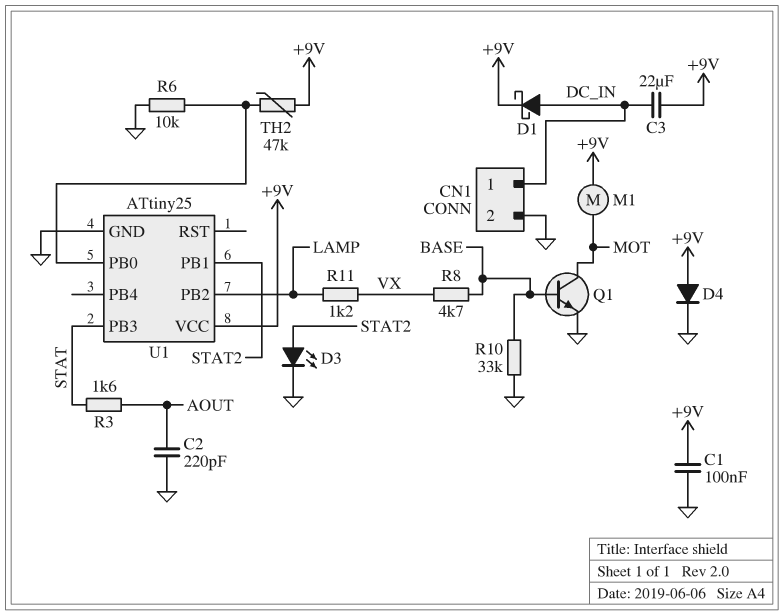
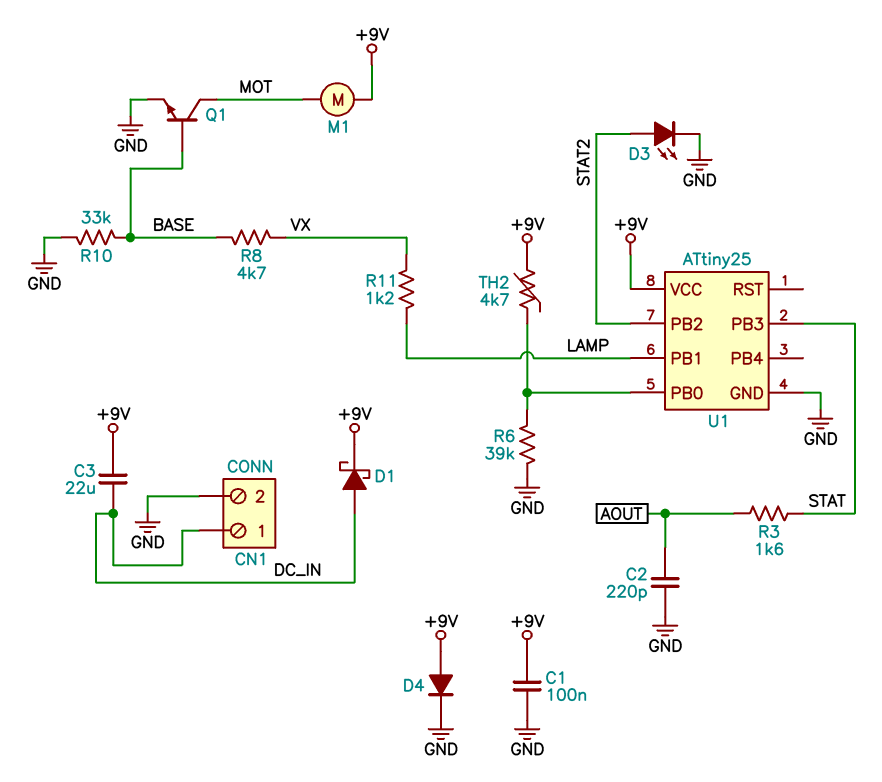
R6: 10k (GND, U1/PB0) -> 39k (GND, U1/PB0)
TH2: 47k (+9V, U1/PB0) -> 4.7k (+9V, U1/PB0)
U1 pin PB1: STAT2 -> LAMP
U1 pin PB2: LAMP -> STAT2

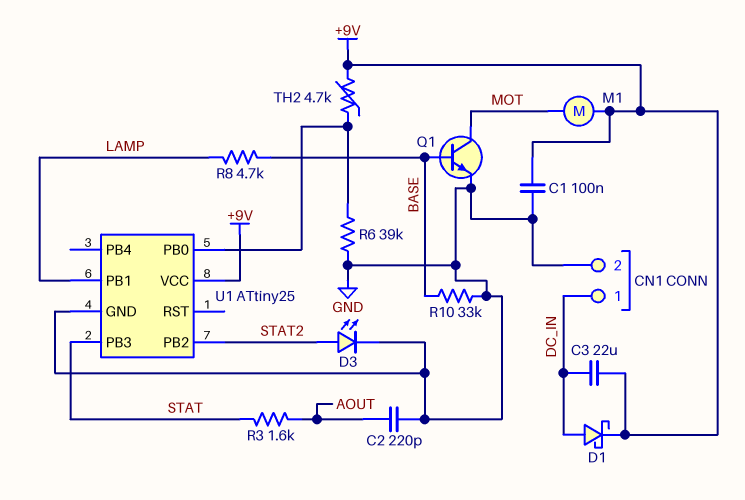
D4: diode (A +9V, K GND) -> none
R8: 4.7k (BASE, VX) -> 4.7k (BASE, LAMP)
R11: 1.2k (LAMP, VX) -> none

